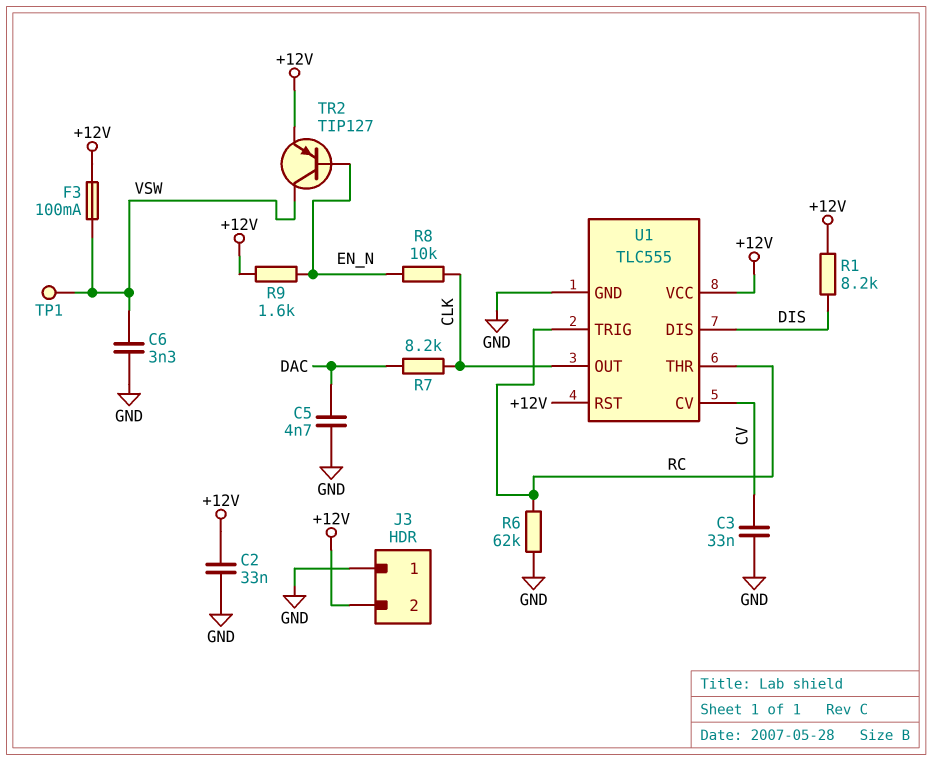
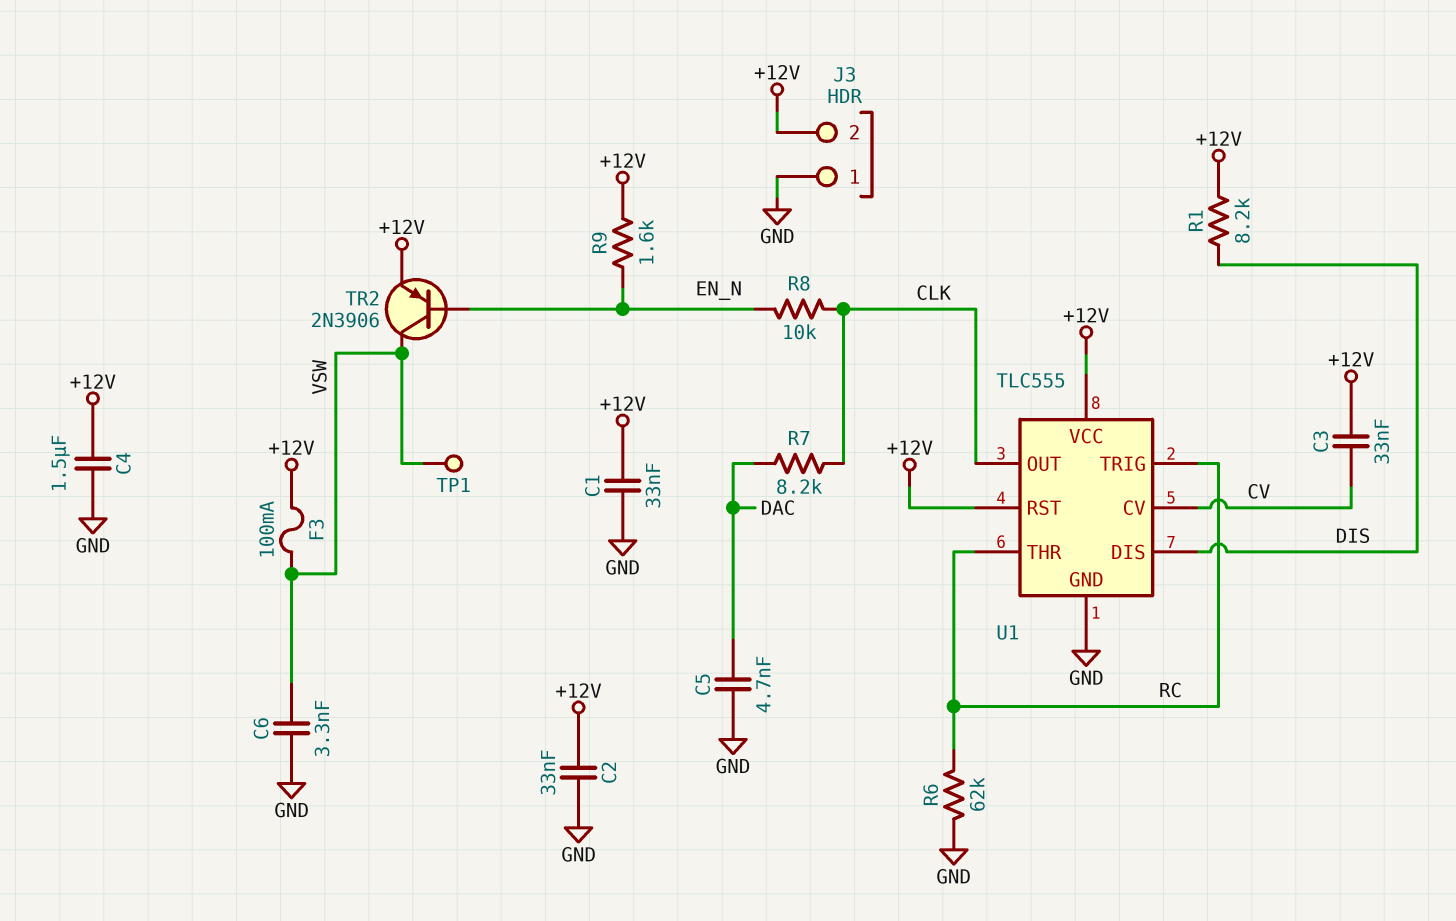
C1: none -> 33nF (+12V, GND)
C3: 33nF (CV, GND) -> 33nF (+12V, CV)
C4: none -> 1.5uF (+12V, GND)
TR2: PNP TIP127 (B EN_N, C VSW, E +12V) -> PNP 2N3906 (B EN_N, C VSW, E +12V)

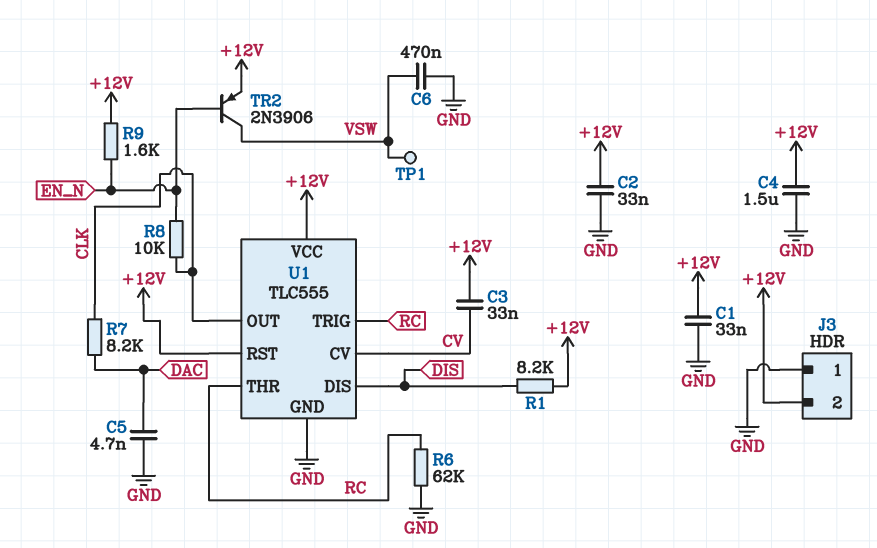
C6: 3.3nF (GND, VSW) -> 470nF (GND, VSW)
F3: 100mA (+12V, VSW) -> none

